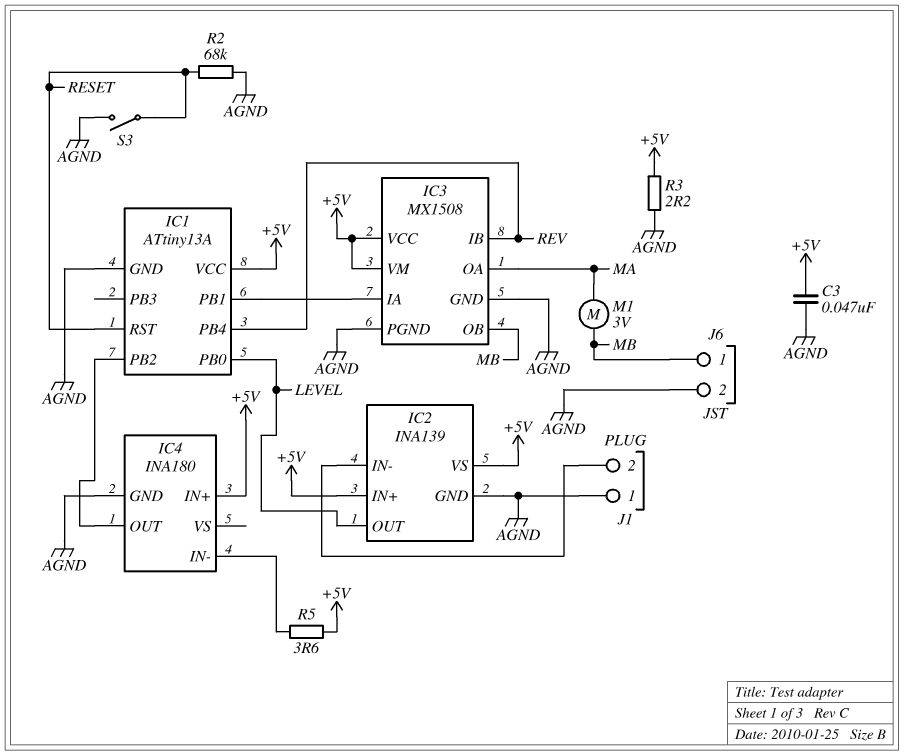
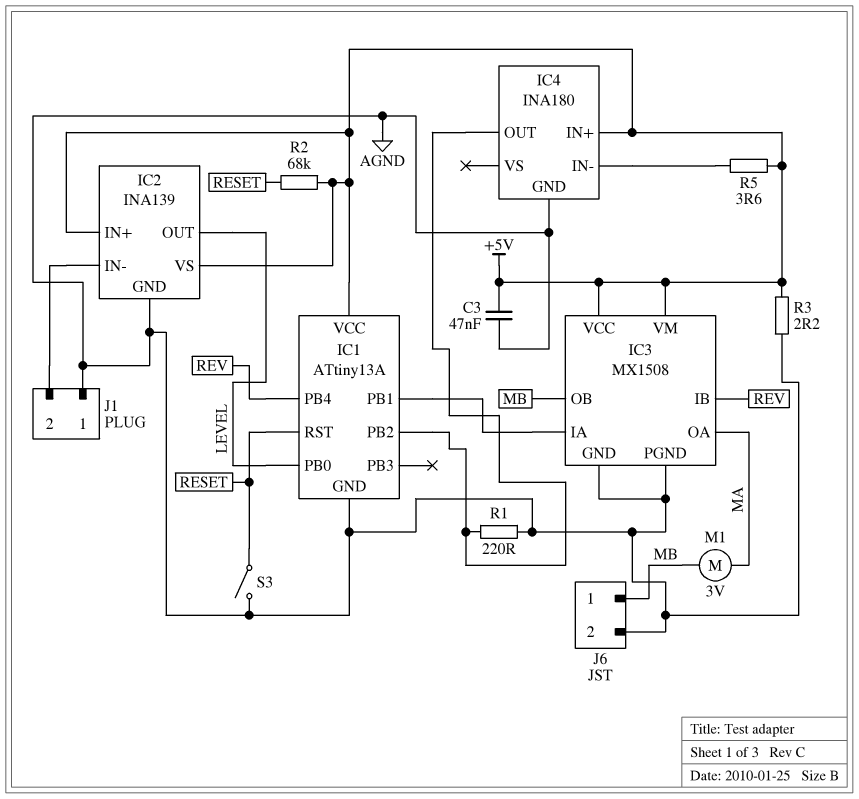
R1: none -> 220 (AGND, IC1/PB2)
R2: 68k (AGND, RESET) -> 68k (+5V, RESET)

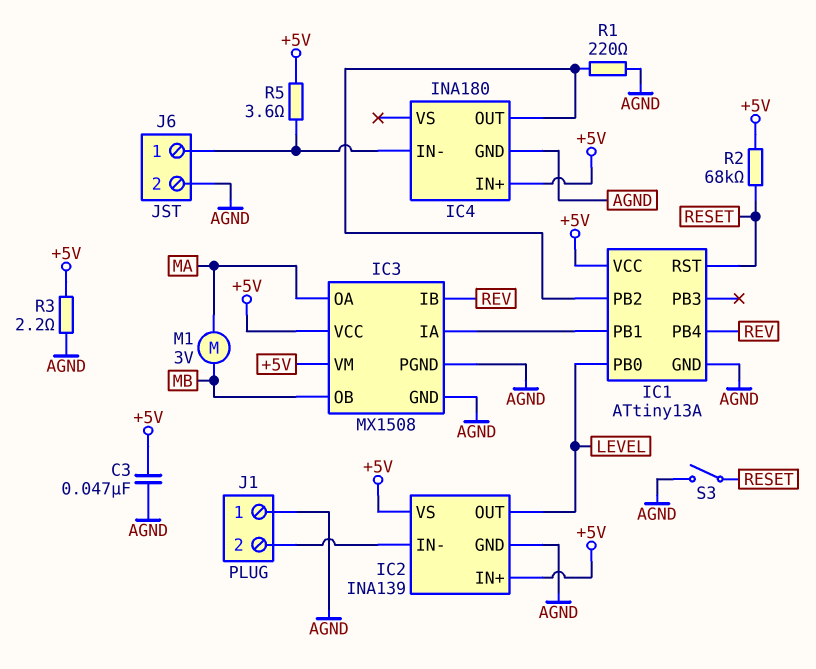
J6 pin 1: MB -> IC4/IN-

